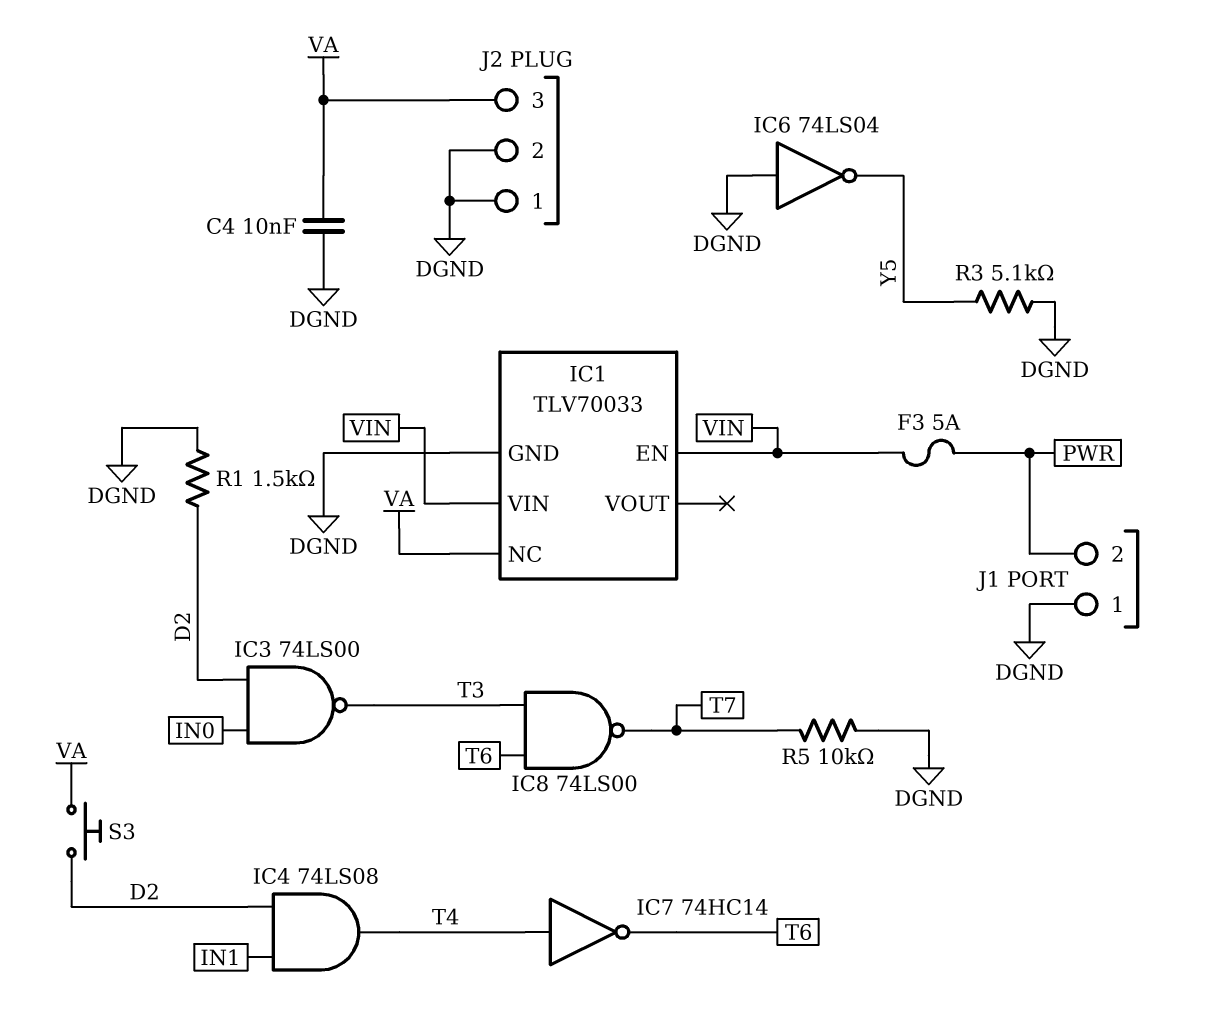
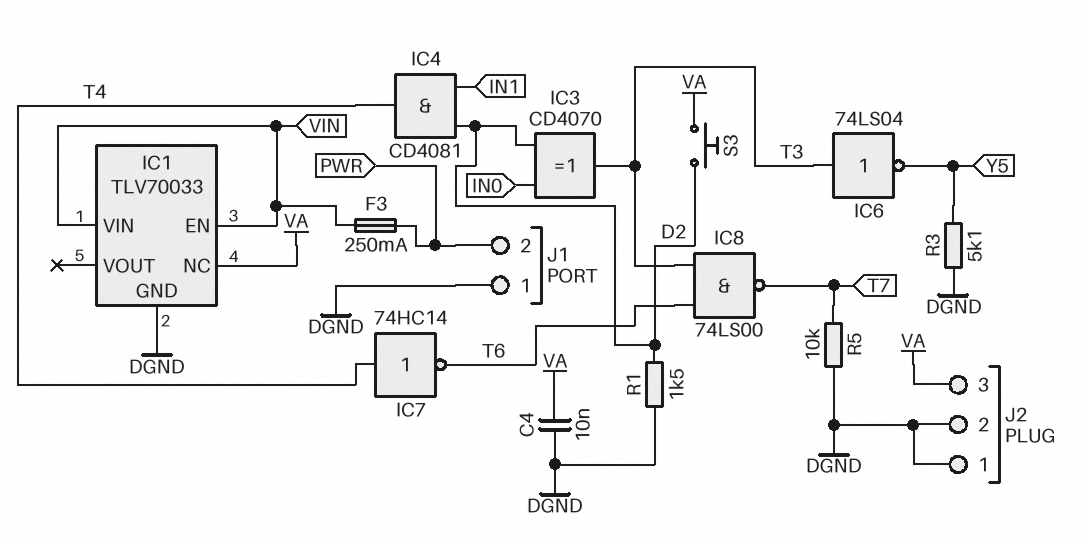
F3: 5A (PWR, VIN) -> 250mA (PWR, VIN)
IC3: NAND 74LS00 (in D2, in IN0, out T3) -> XOR CD4070 (in D2, in IN0, out T3)
IC4: AND 74LS08 (in D2, in IN1, out T4) -> AND CD4081 (in D2, in IN1, out T4)
IC6: NOT 74LS04 (in DGND, out Y5) -> NOT 74LS04 (in T3, out Y5)

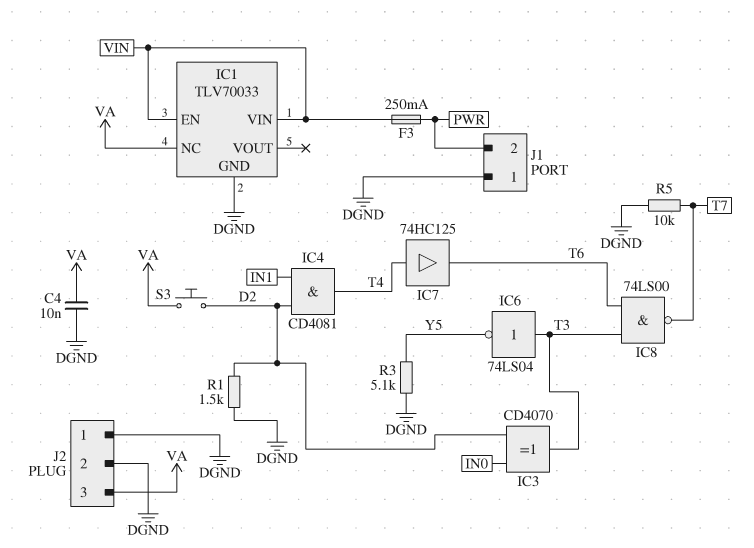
IC7: NOT 74HC14 (in T4, out T6) -> buffer 74HC125 (in T4, out T6)

